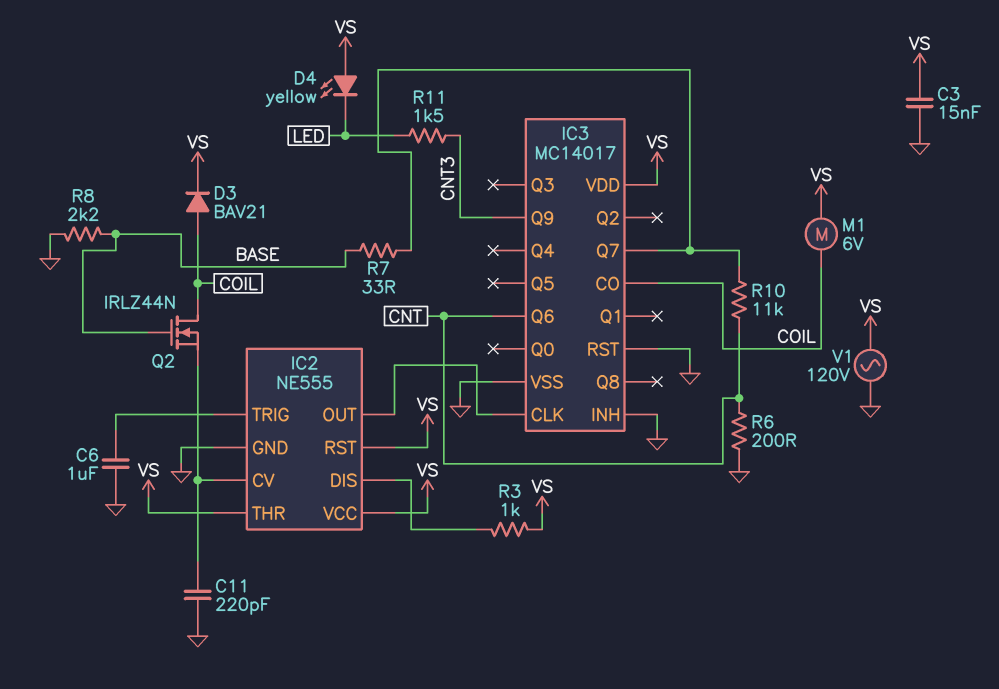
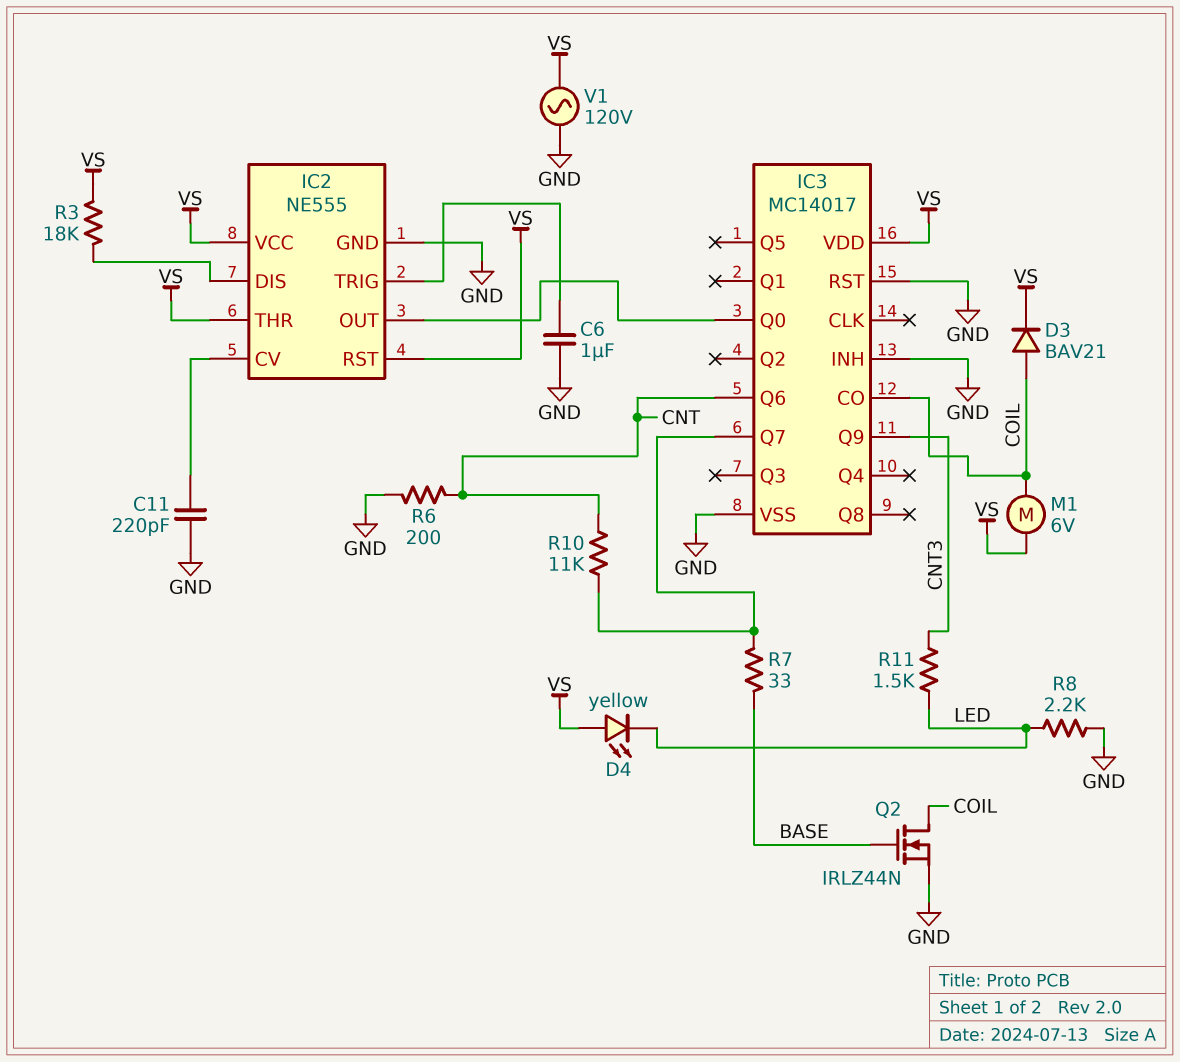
C3: 15nF (GND, VS) -> none
IC3 pin CLK: IC2/OUT -> none
IC3 pin Q0: none -> IC2/OUT
Q2: NMOS IRLZ44N (G BASE, D COIL, S IC2/CV) -> NMOS IRLZ44N (G BASE, D COIL, S GND)
R3: 1k (IC2/DIS, VS) -> 18k (IC2/DIS, VS)
R8: 2.2k (BASE, GND) -> 2.2k (GND, LED)

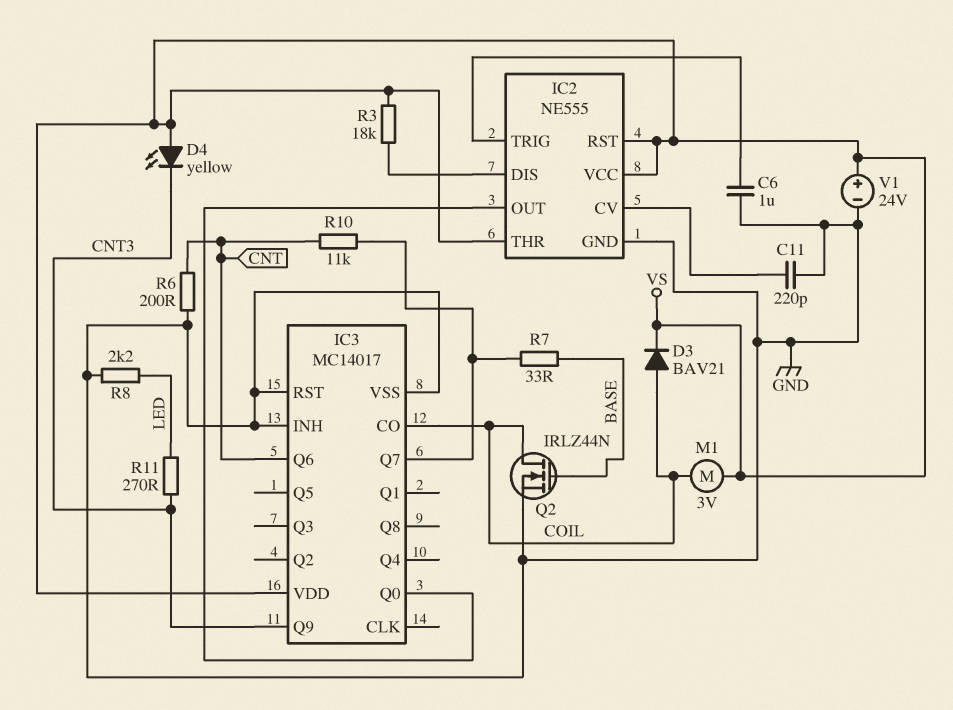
D4: LED yellow (A VS, K LED) -> LED yellow (A VS, K CNT3)
M1: motor 6V (COIL, VS) -> motor 3V (COIL, VS)
R11: 1.5k (CNT3, LED) -> 270 (CNT3, LED)
V1: AC 120V (GND, VS) -> 24V (plus VS, minus GND)

